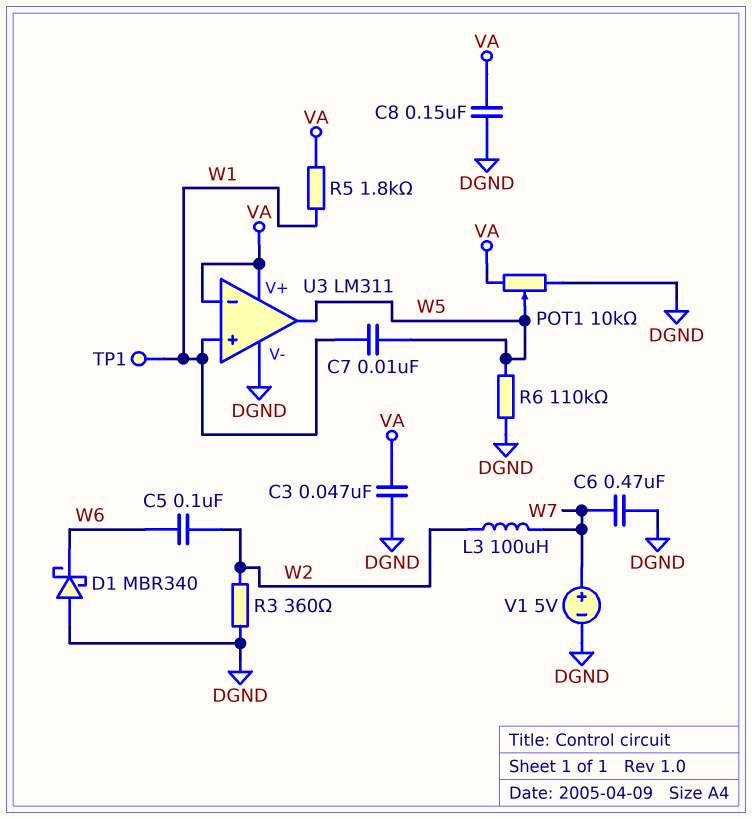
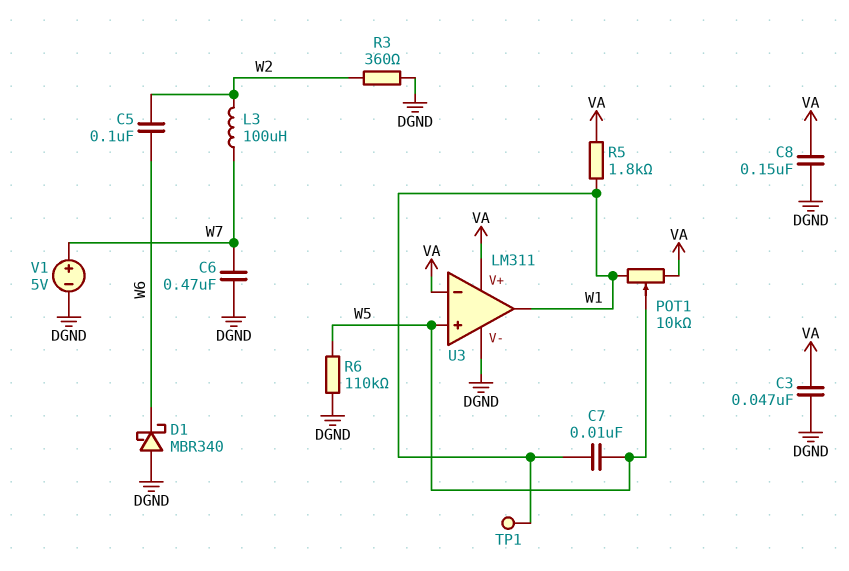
POT1: 10k (DGND, VA, wiper W5) -> 10k (VA, W1, wiper W5)
U3 pin in+: W1 -> W5
U3 pin out: W5 -> W1

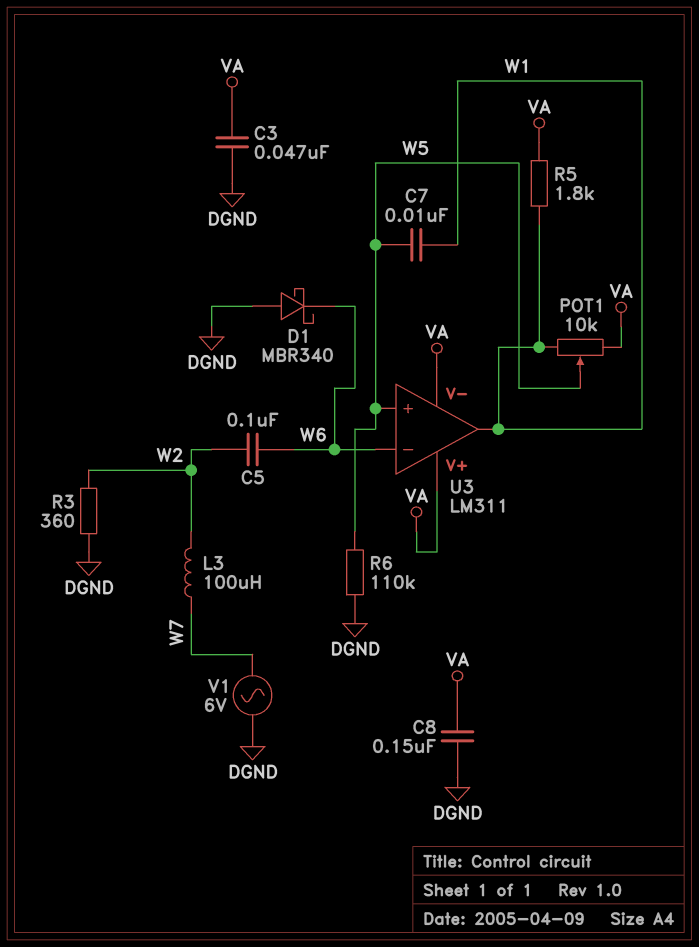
C6: 470nF (DGND, W7) -> none
TP1: test point (W1) -> none
U3 pin V-: DGND -> VA
U3 pin in-: VA -> W6
V1: 5V (plus W7, minus DGND) -> AC 6V (DGND, W7)

